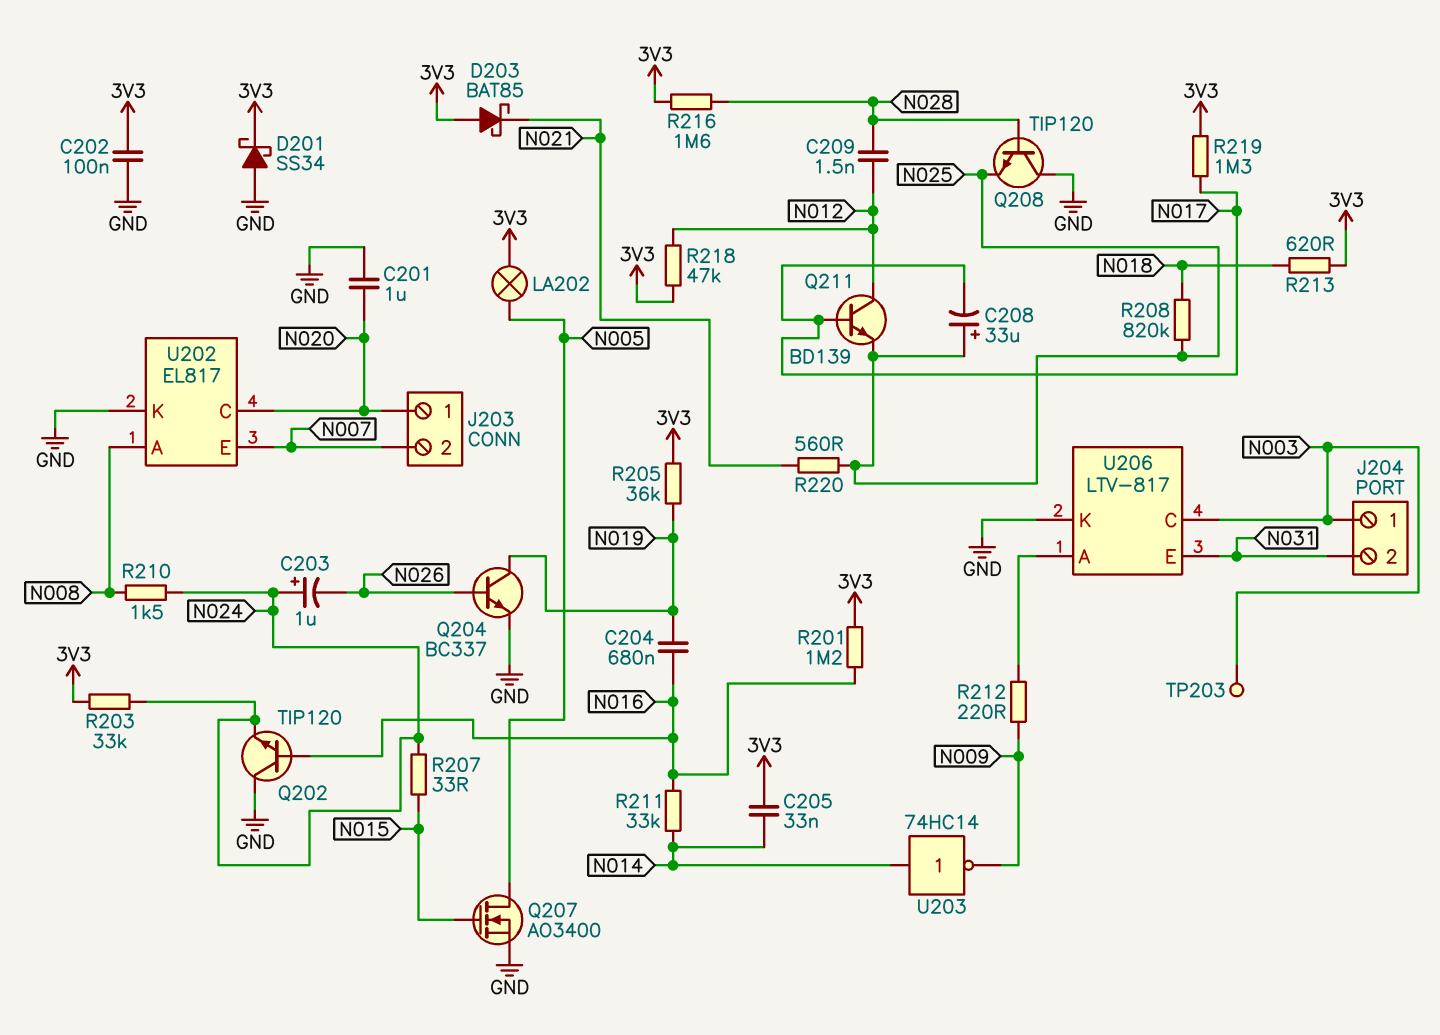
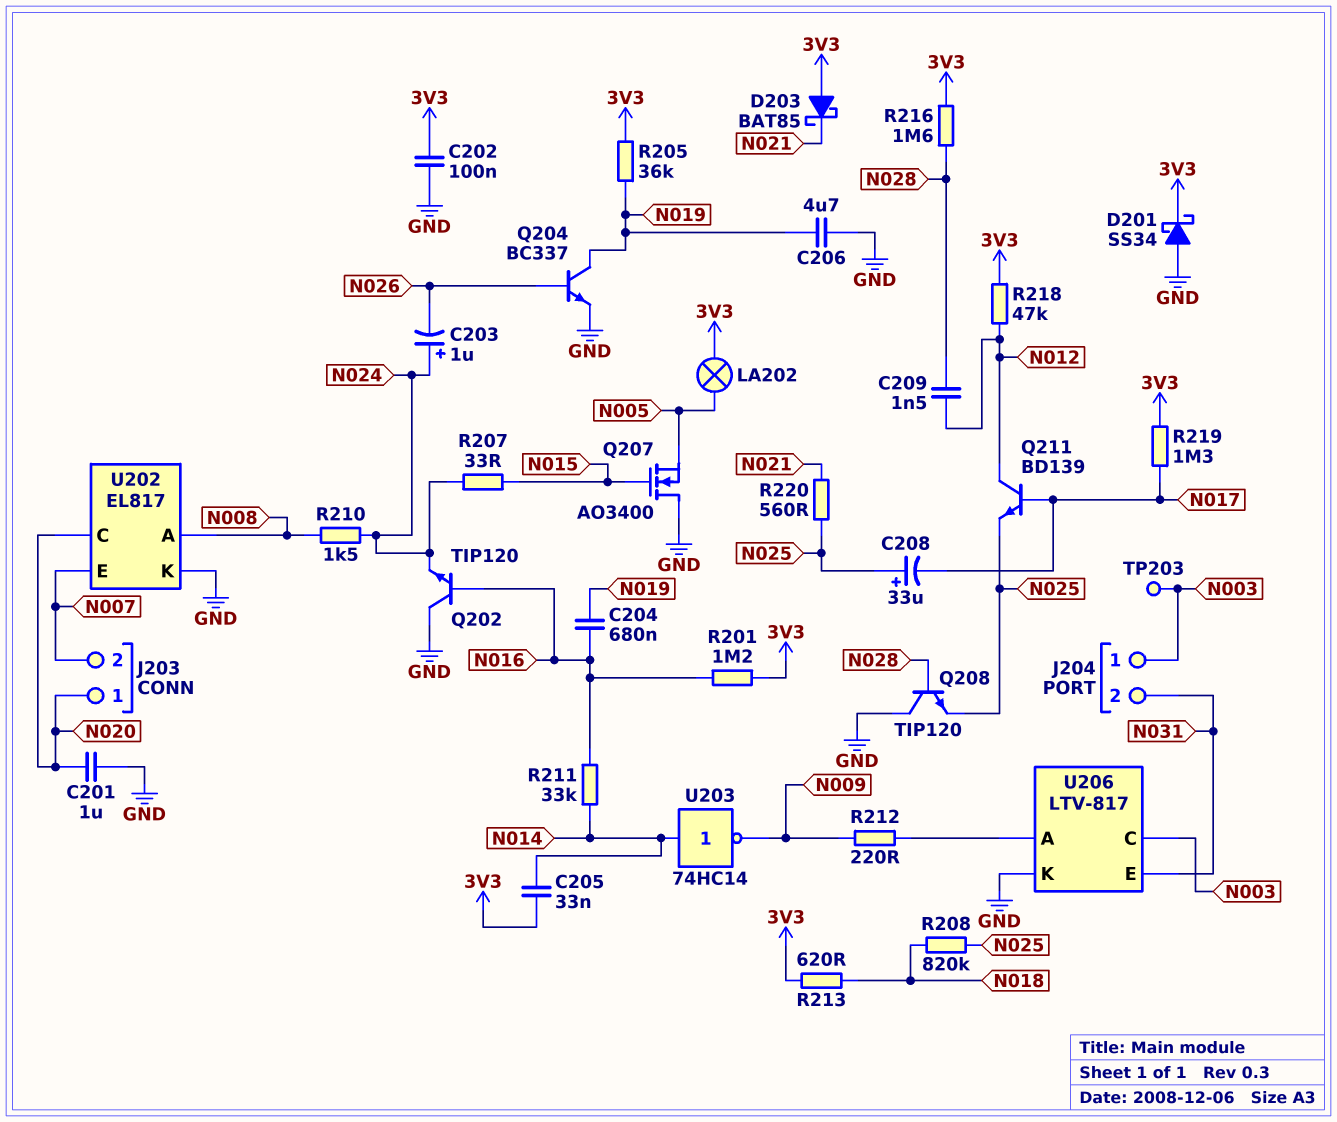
C206: none -> 4.7uF (GND, N019)
Q207: NMOS AO3400 (G N015, D N005, S GND) -> NMOS AO3400 (G N015, D GND, S N005)
R203: 33k (3V3, N024) -> none

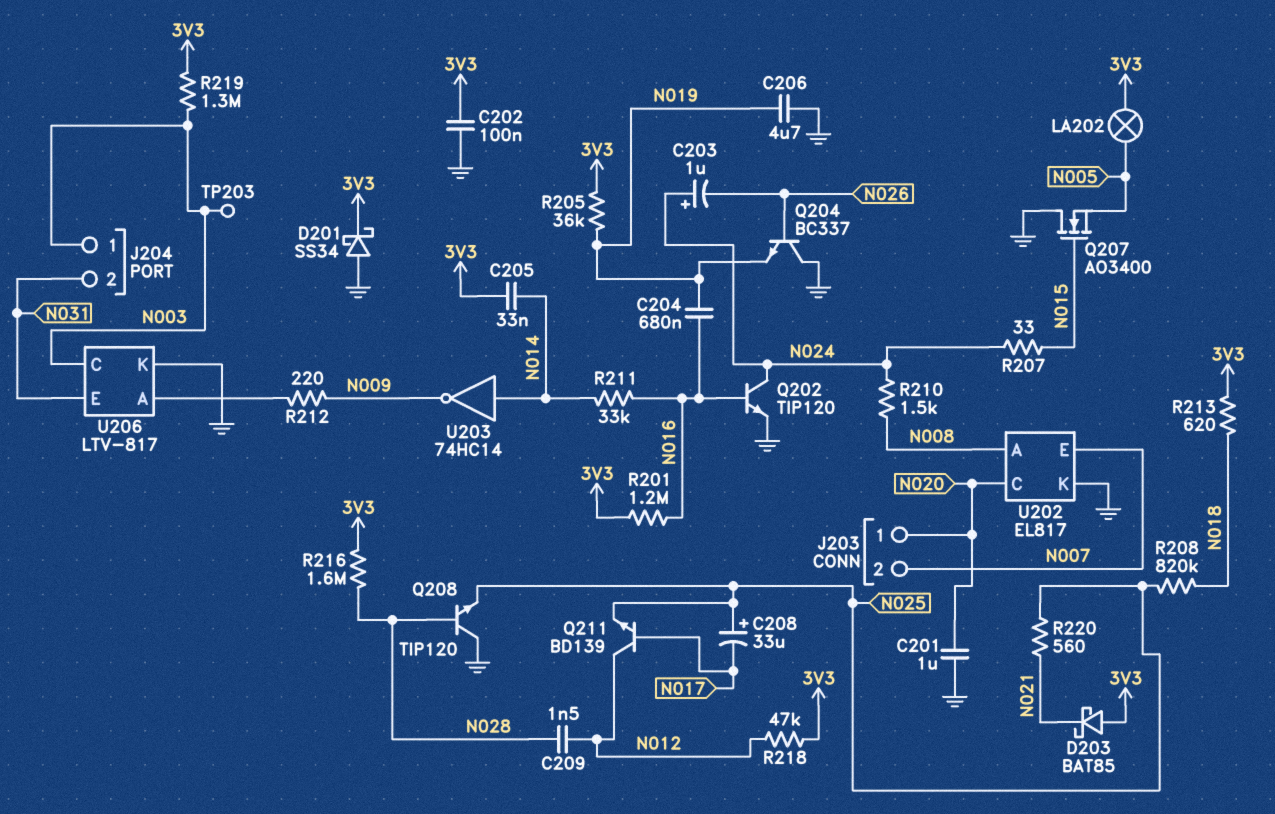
Q202: NPN TIP120 (B N016, C GND, E N024) -> NPN TIP120 (B N016, C N024, E GND)
Q204: NPN BC337 (B N026, C N019, E GND) -> NPN BC337 (B N026, C GND, E N019)
R219: 1.3M (3V3, N017) -> 1.3M (3V3, N003)

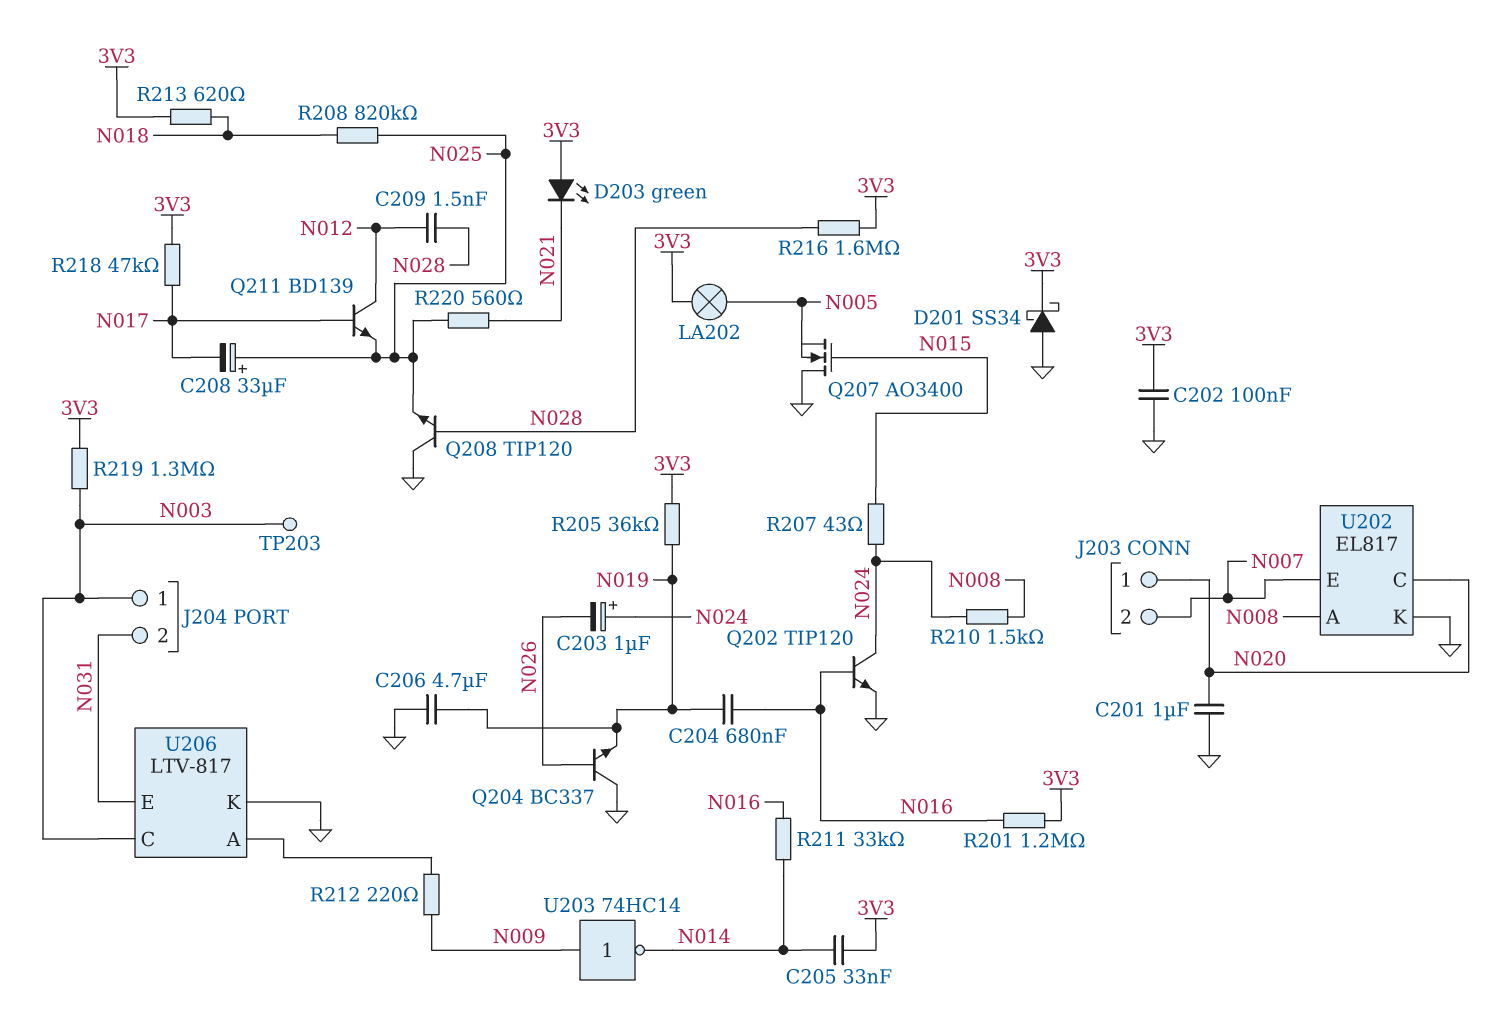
D203: schottky BAT85 (A 3V3, K N021) -> LED green (A 3V3, K N021)
R207: 33 (N015, N024) -> 43 (N015, N024)
R218: 47k (3V3, N012) -> 47k (3V3, N017)
U203: NOT 74HC14 (in N014, out N009) -> NOT 74HC14 (in N009, out N014)

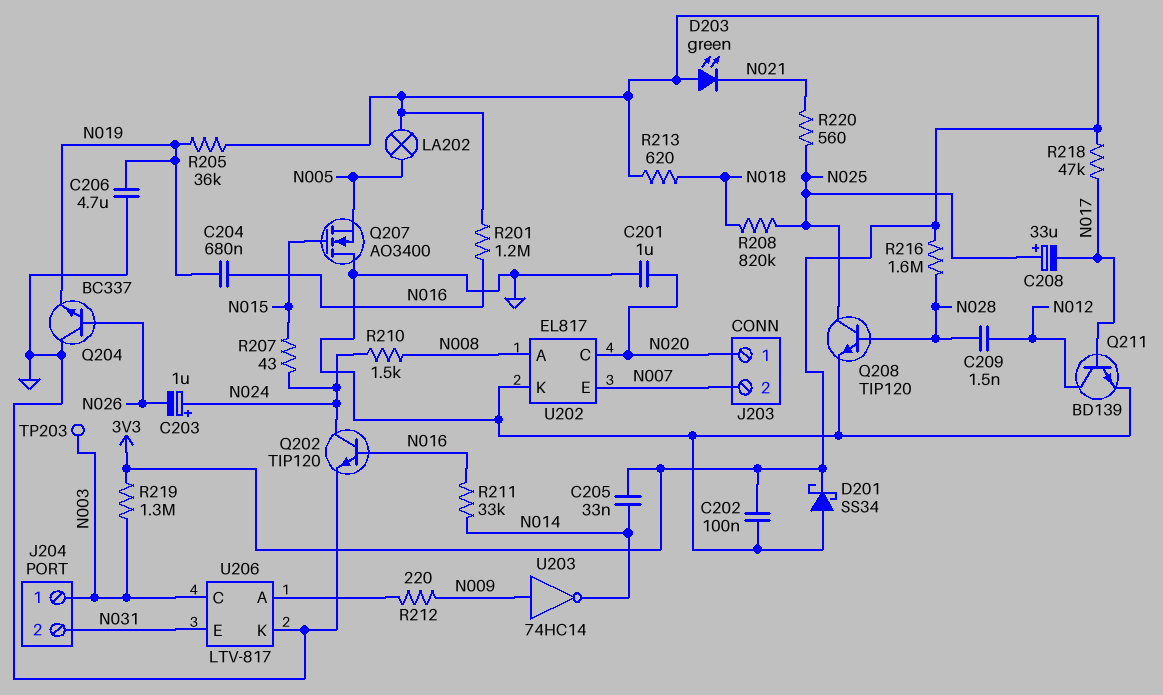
Q208: NPN TIP120 (B N028, C GND, E N025) -> NPN TIP120 (B N028, C N025, E GND)
Q211: NPN BD139 (B N017, C N012, E N025) -> NPN BD139 (B N017, C N012, E GND)

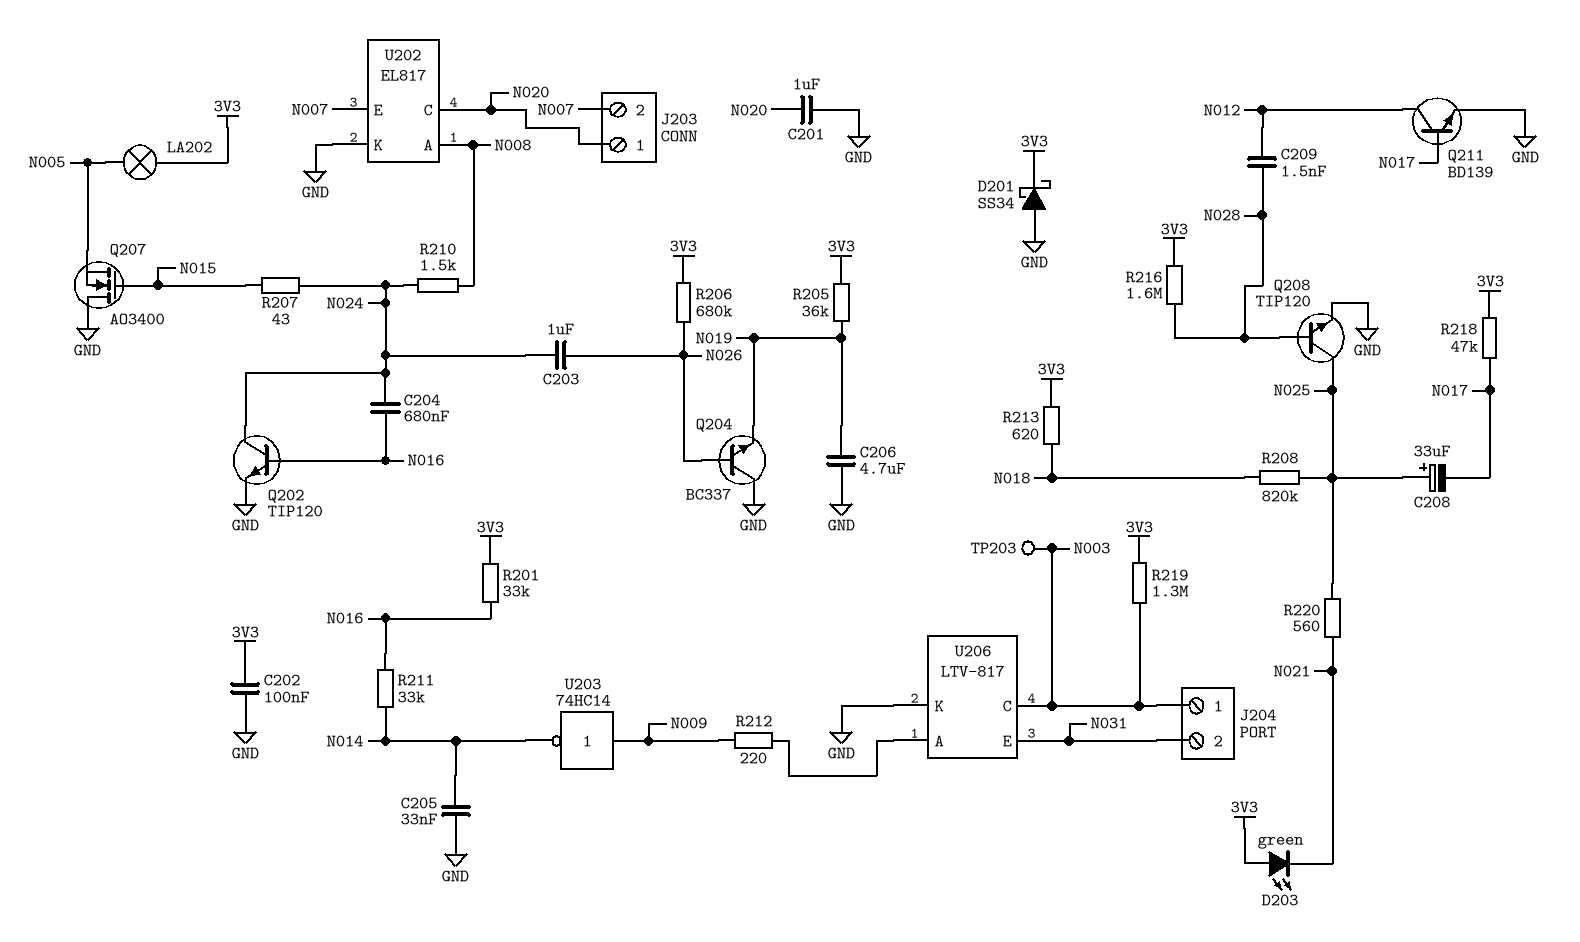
C203: 1uF (plus N024, minus N026) -> 1uF (N024, N026)
C204: 680nF (N016, N019) -> 680nF (N016, N024)
C205: 33nF (3V3, N014) -> 33nF (GND, N014)
R201: 1.2M (3V3, N016) -> 33k (3V3, N016)
R206: none -> 680k (3V3, N026)

